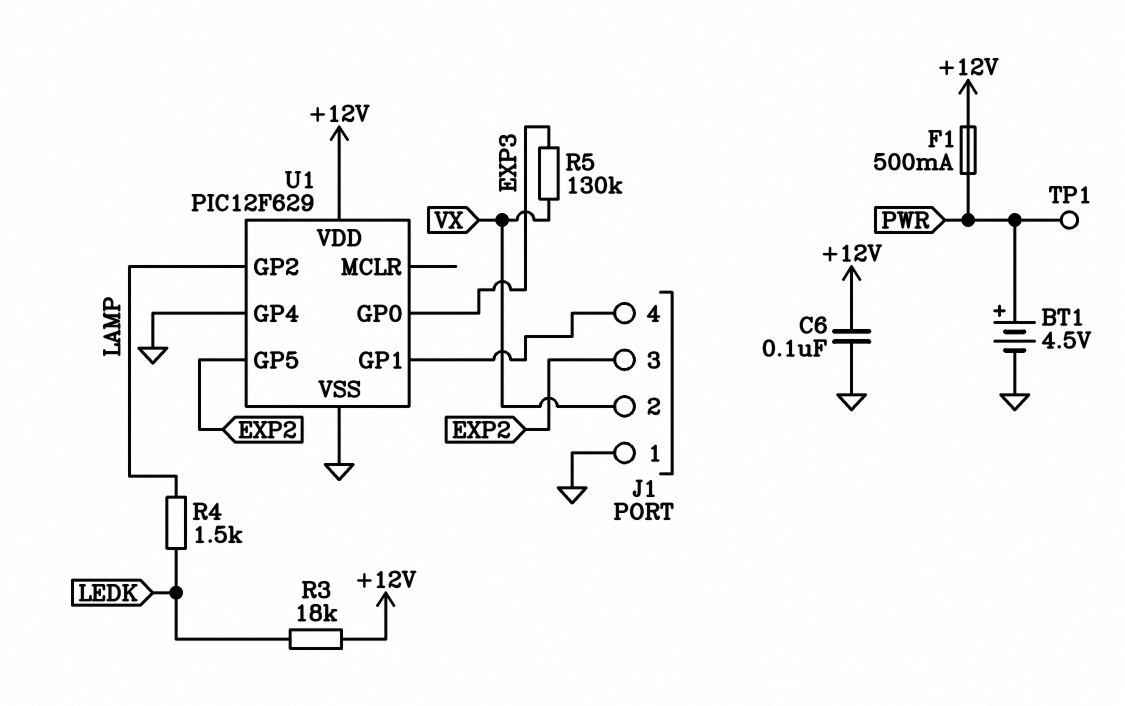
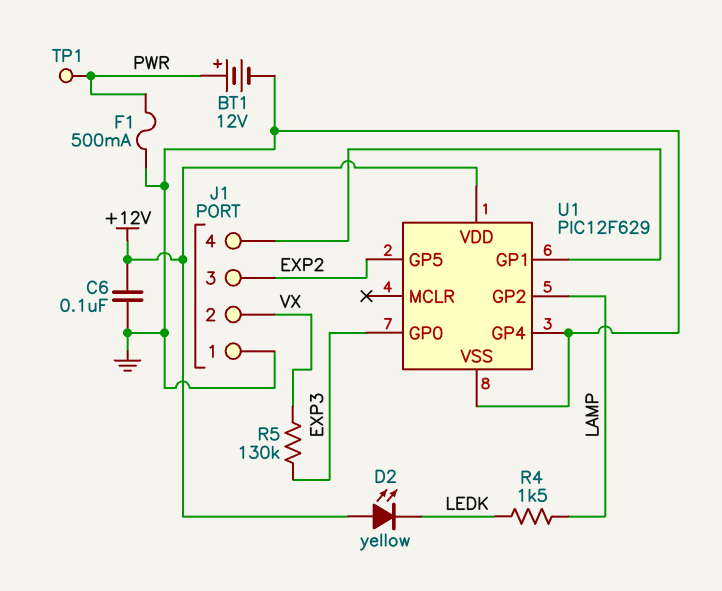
BT1: 4.5V (plus PWR, minus GND) -> 12V (plus PWR, minus GND)
D2: none -> LED yellow (A +12V, K LEDK)
F1: 500mA (+12V, PWR) -> 500mA (GND, PWR)
R3: 18k (+12V, LEDK) -> none

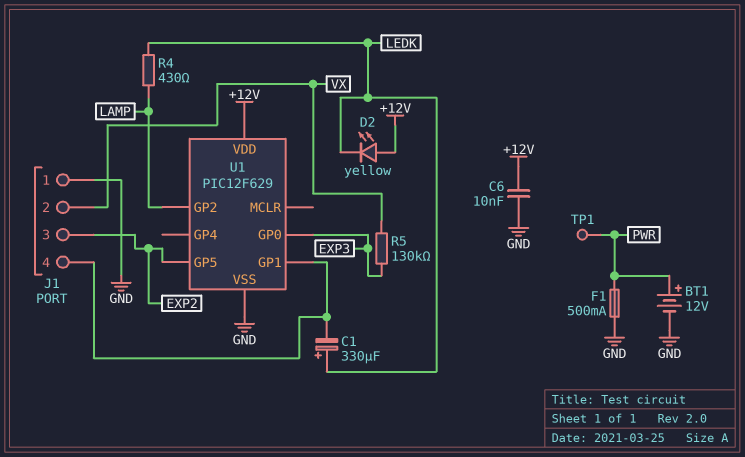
C1: none -> 330uF (plus LEDK, minus J1/4)
C6: 100nF (+12V, GND) -> 10nF (+12V, GND)
R4: 1.5k (LAMP, LEDK) -> 430 (LAMP, LEDK)
U1 pin GP4: GND -> none

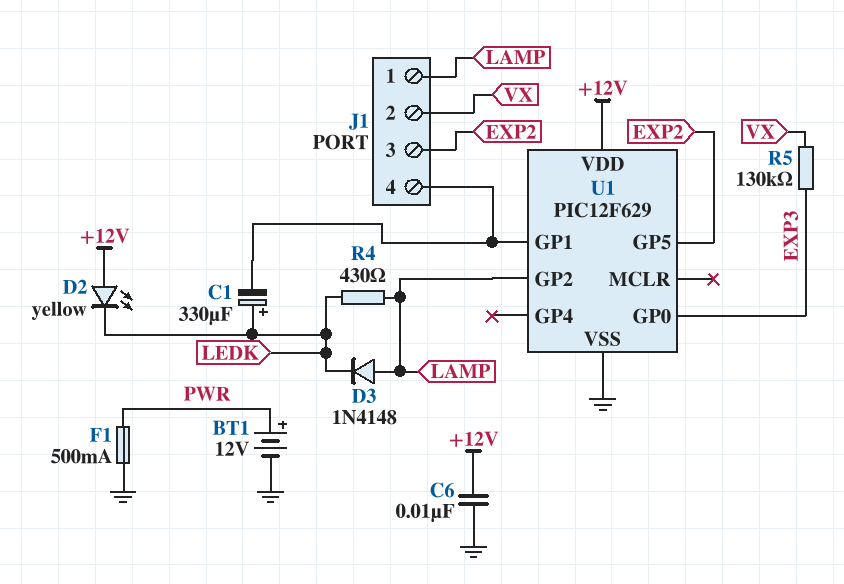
D3: none -> diode 1N4148 (A LAMP, K LEDK)
J1 pin 1: GND -> LAMP
TP1: test point (PWR) -> none

